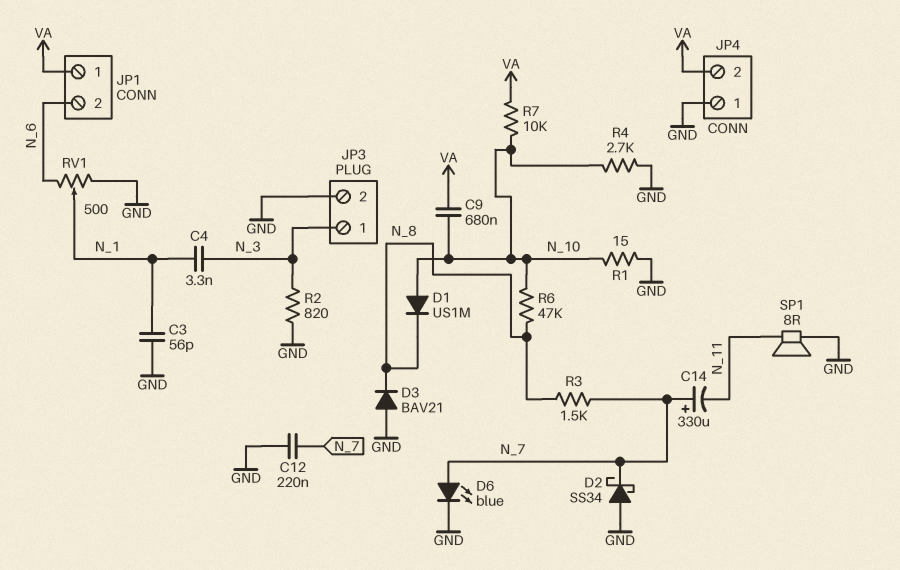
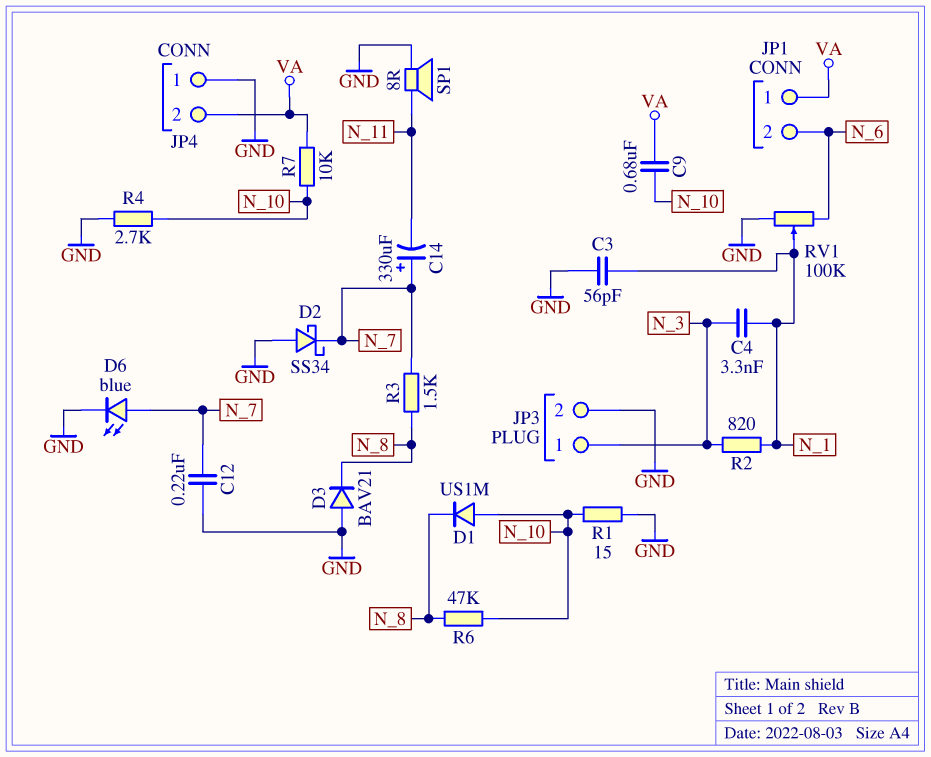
R2: 820 (GND, N_3) -> 820 (N_1, N_3)
RV1: 500 (GND, N_6, wiper N_1) -> 100k (GND, N_6, wiper N_1)

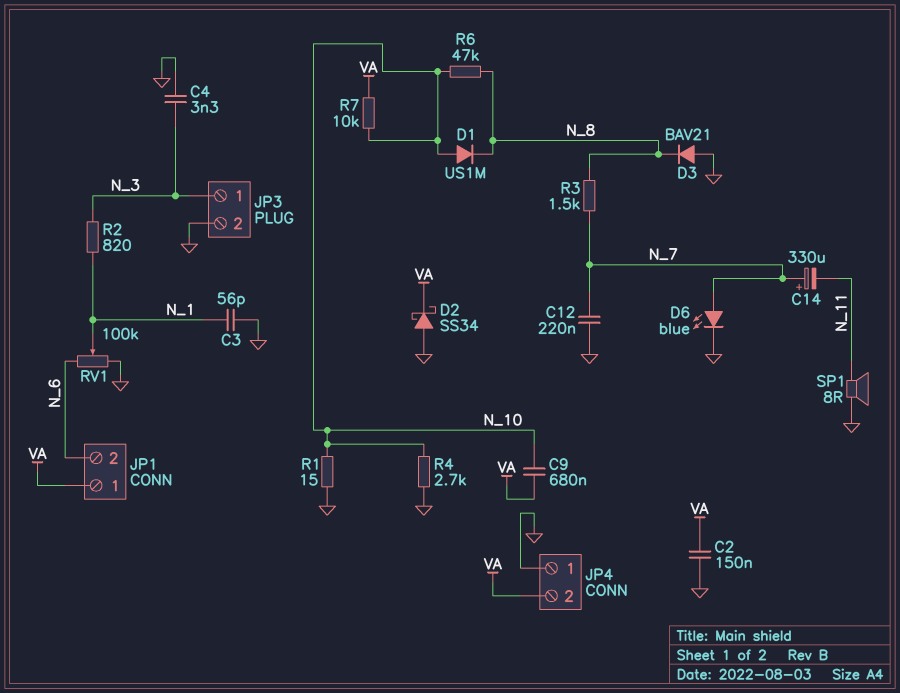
C2: none -> 150nF (GND, VA)
C4: 3.3nF (N_1, N_3) -> 3.3nF (GND, N_3)
D2: schottky SS34 (A GND, K N_7) -> schottky SS34 (A GND, K VA)

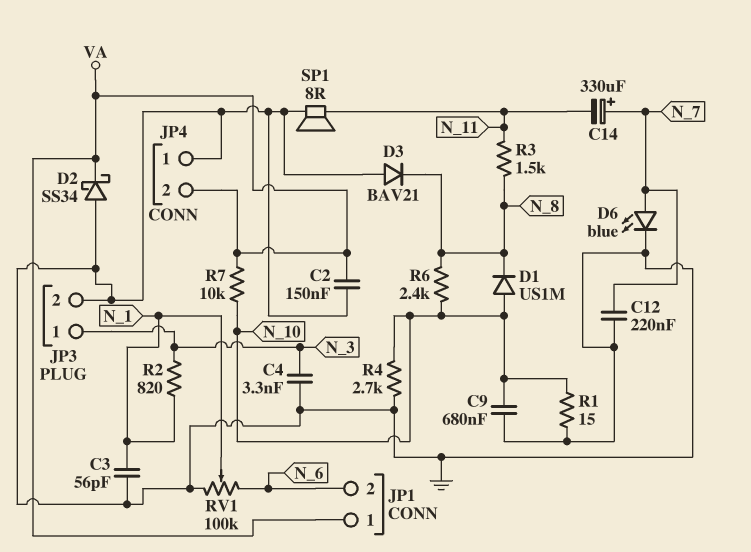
C9: 680nF (N_10, VA) -> 680nF (GND, N_10)
R3: 1.5k (N_7, N_8) -> 1.5k (N_8, N_11)
R6: 47k (N_8, N_10) -> 2.4k (N_8, N_10)

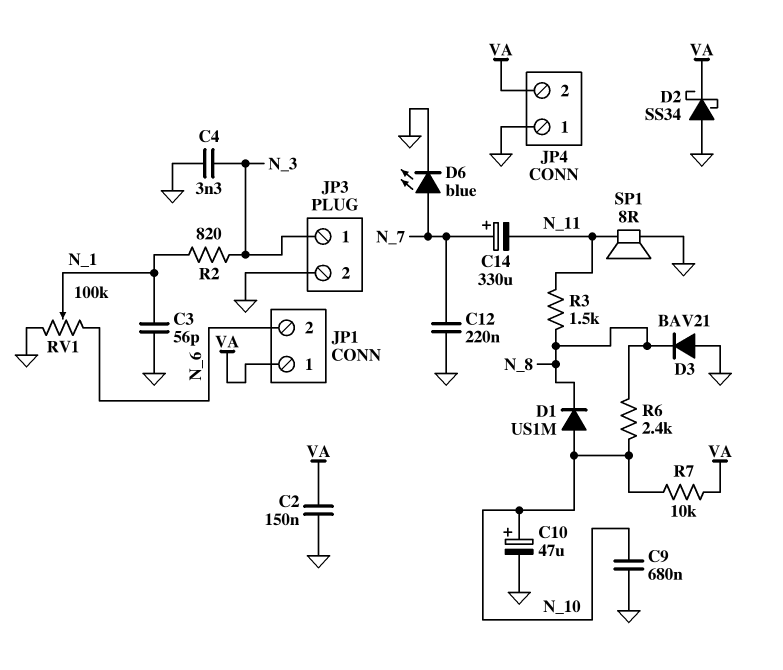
C10: none -> 47uF (plus N_10, minus GND)
R1: 15 (GND, N_10) -> none
R4: 2.7k (GND, N_10) -> none

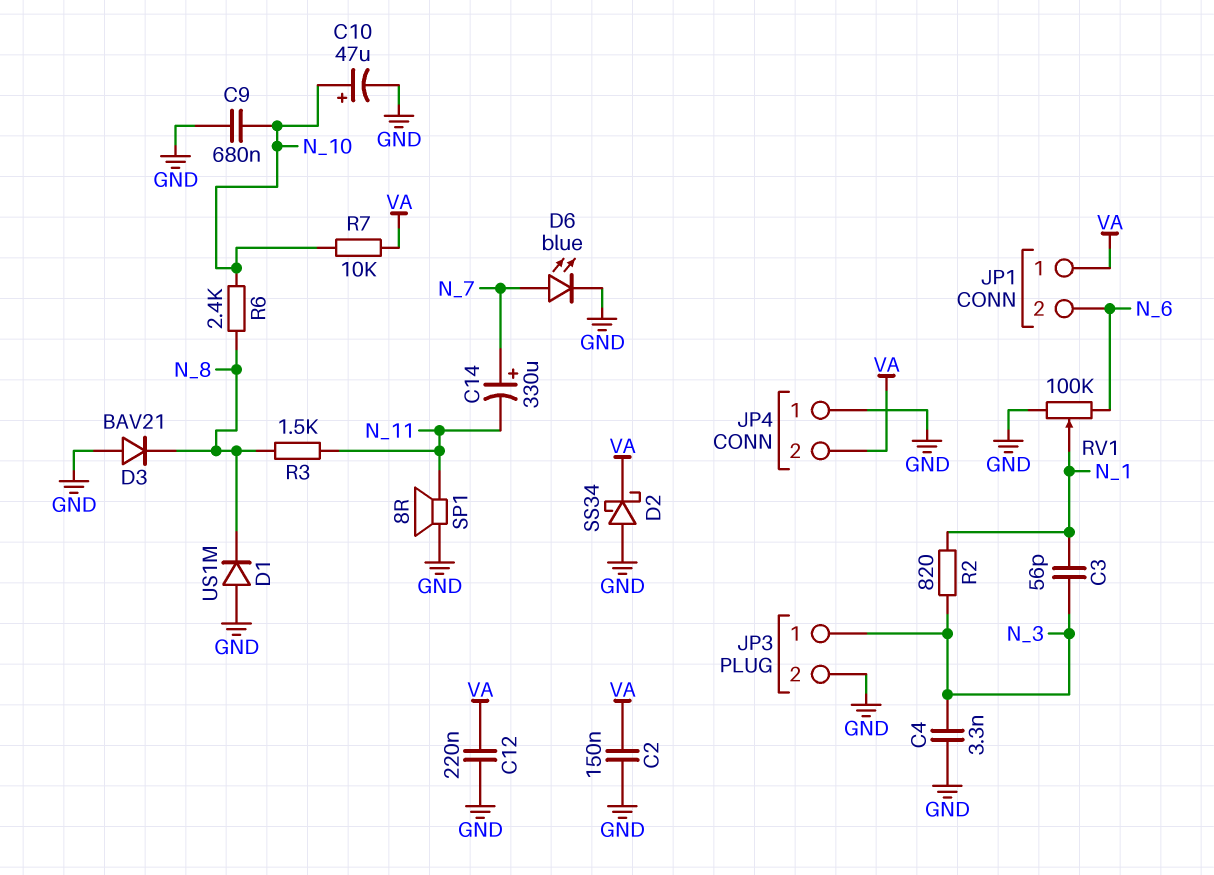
C3: 56pF (GND, N_1) -> 56pF (N_1, N_3)
C12: 220nF (GND, N_7) -> 220nF (GND, VA)
D1: diode US1M (A N_10, K N_8) -> diode US1M (A GND, K N_8)

